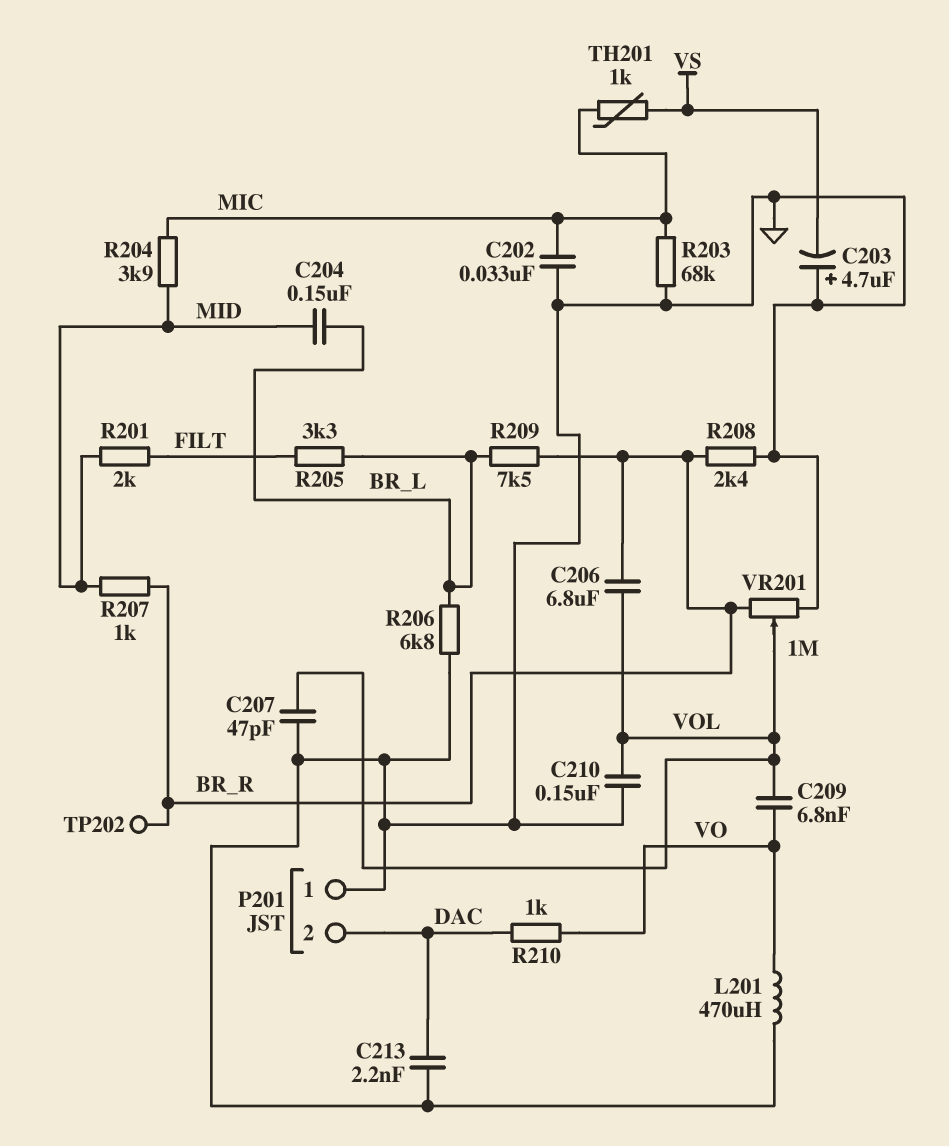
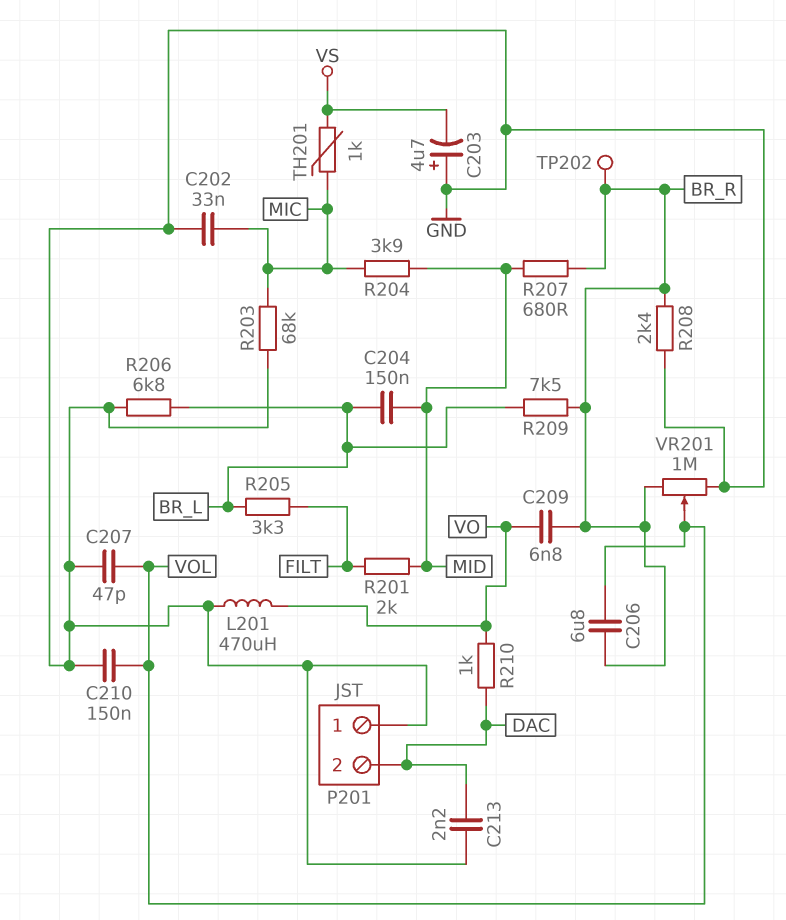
C209: 6.8nF (VO, VOL) -> 6.8nF (BR_R, VO)
R207: 1k (BR_R, MID) -> 680 (BR_R, MID)

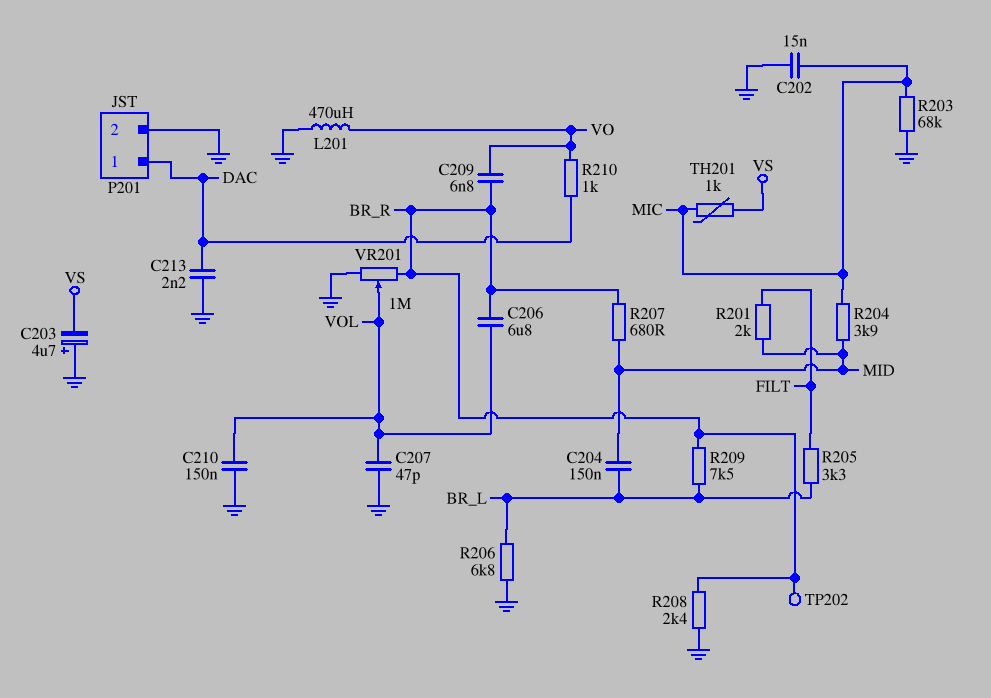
C202: 33nF (GND, MIC) -> 15nF (GND, MIC)
P201 pin 1: GND -> DAC
P201 pin 2: DAC -> GND

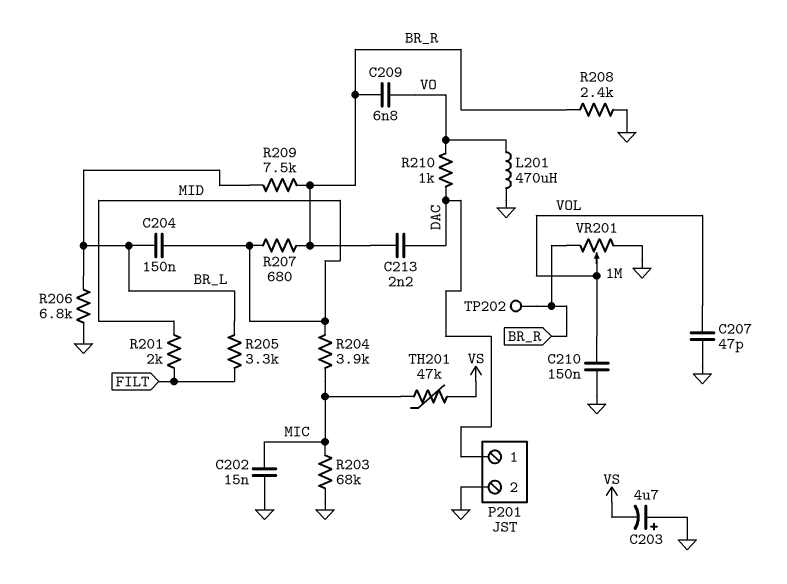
C206: 6.8uF (BR_R, VOL) -> none
C213: 2.2nF (DAC, GND) -> 2.2nF (BR_R, DAC)
TH201: 1k (MIC, VS) -> 47k (MIC, VS)

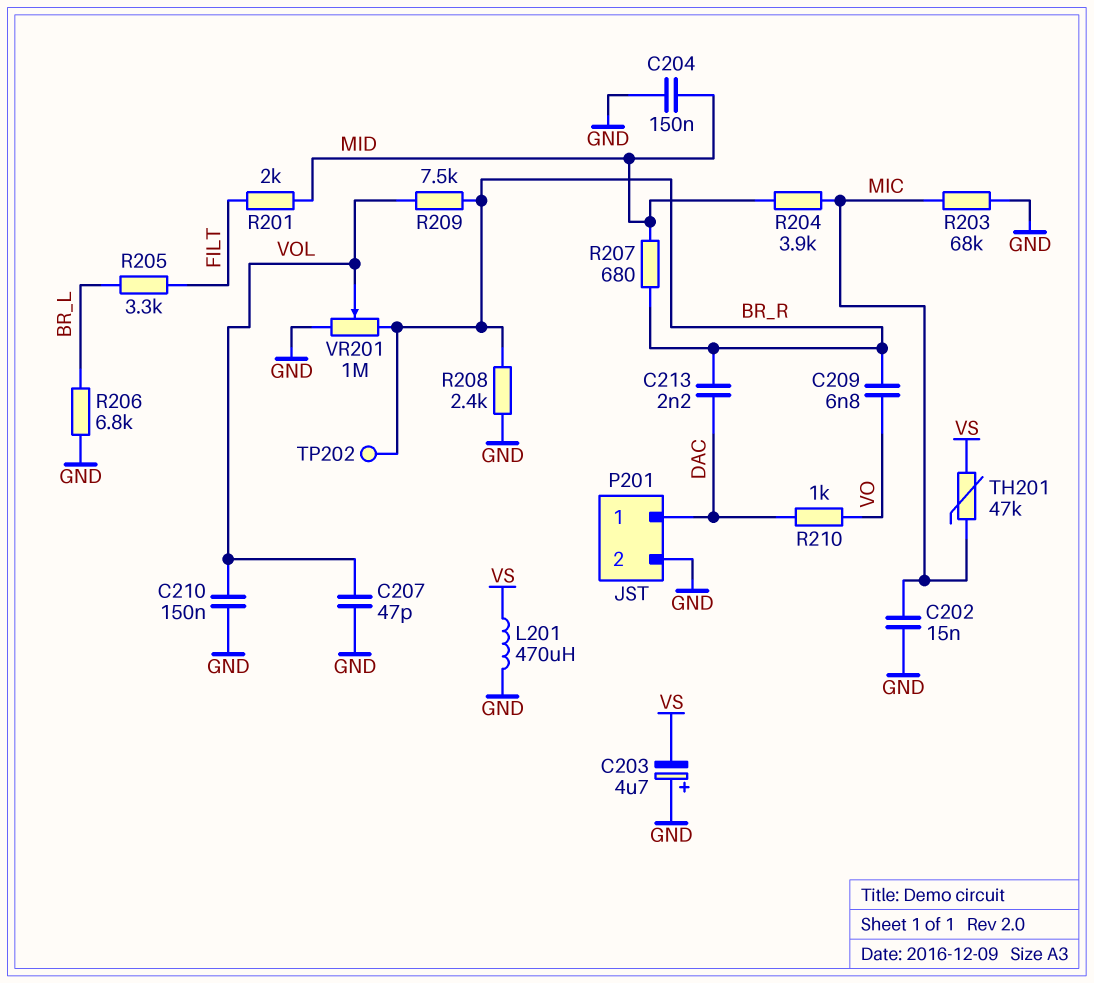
C204: 150nF (BR_L, MID) -> 150nF (GND, MID)
L201: 470uH (GND, VO) -> 470uH (GND, VS)
R209: 7.5k (BR_L, BR_R) -> 7.5k (BR_R, VOL)

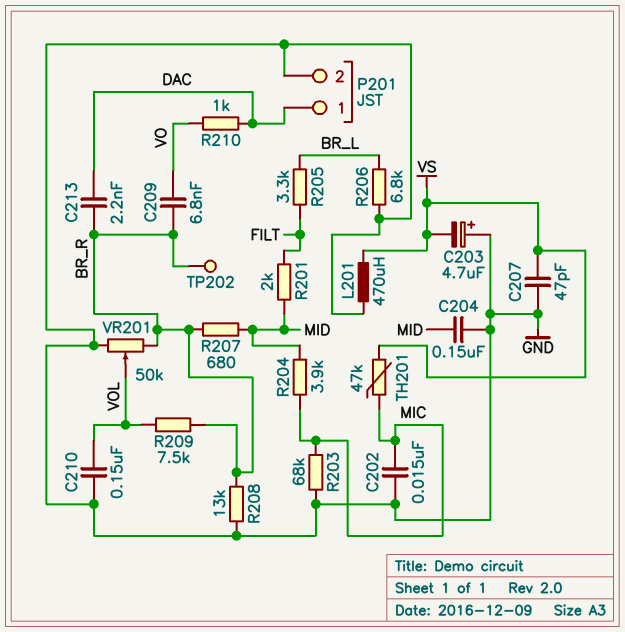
C207: 47pF (GND, VOL) -> 47pF (GND, VS)
R208: 2.4k (BR_R, GND) -> 13k (BR_R, GND)
VR201: 1M (BR_R, GND, wiper VOL) -> 50k (BR_R, GND, wiper VOL)

